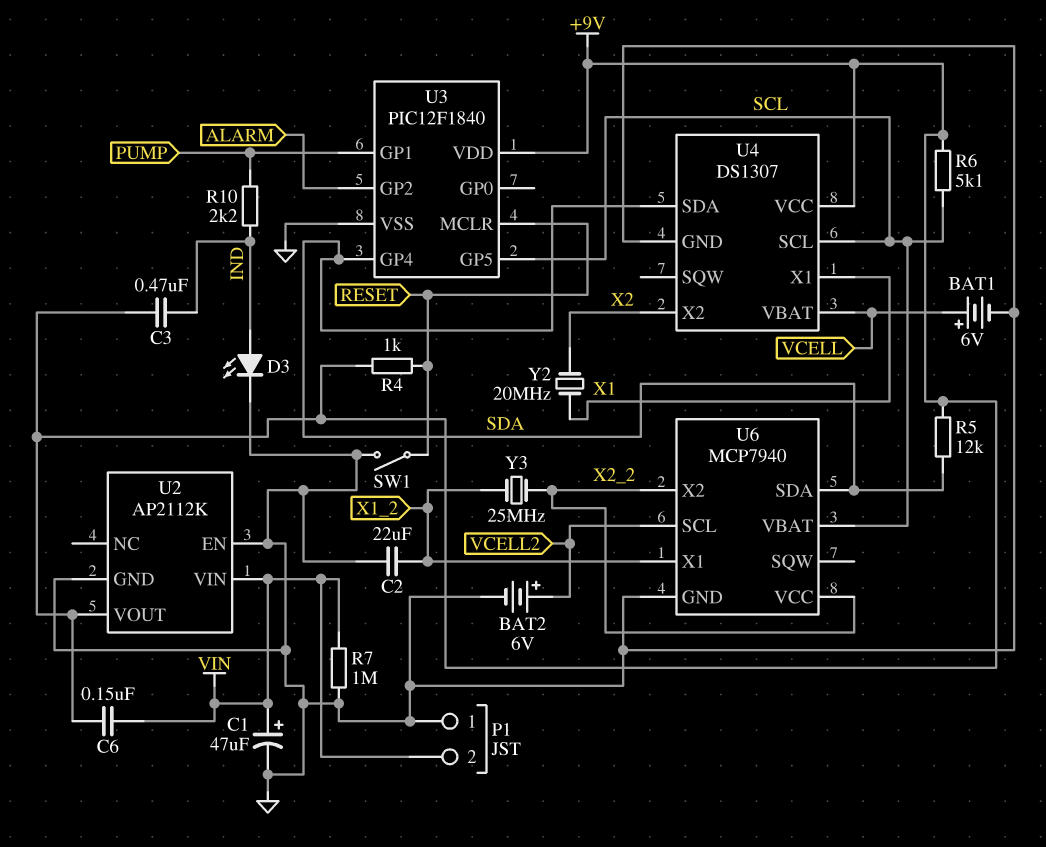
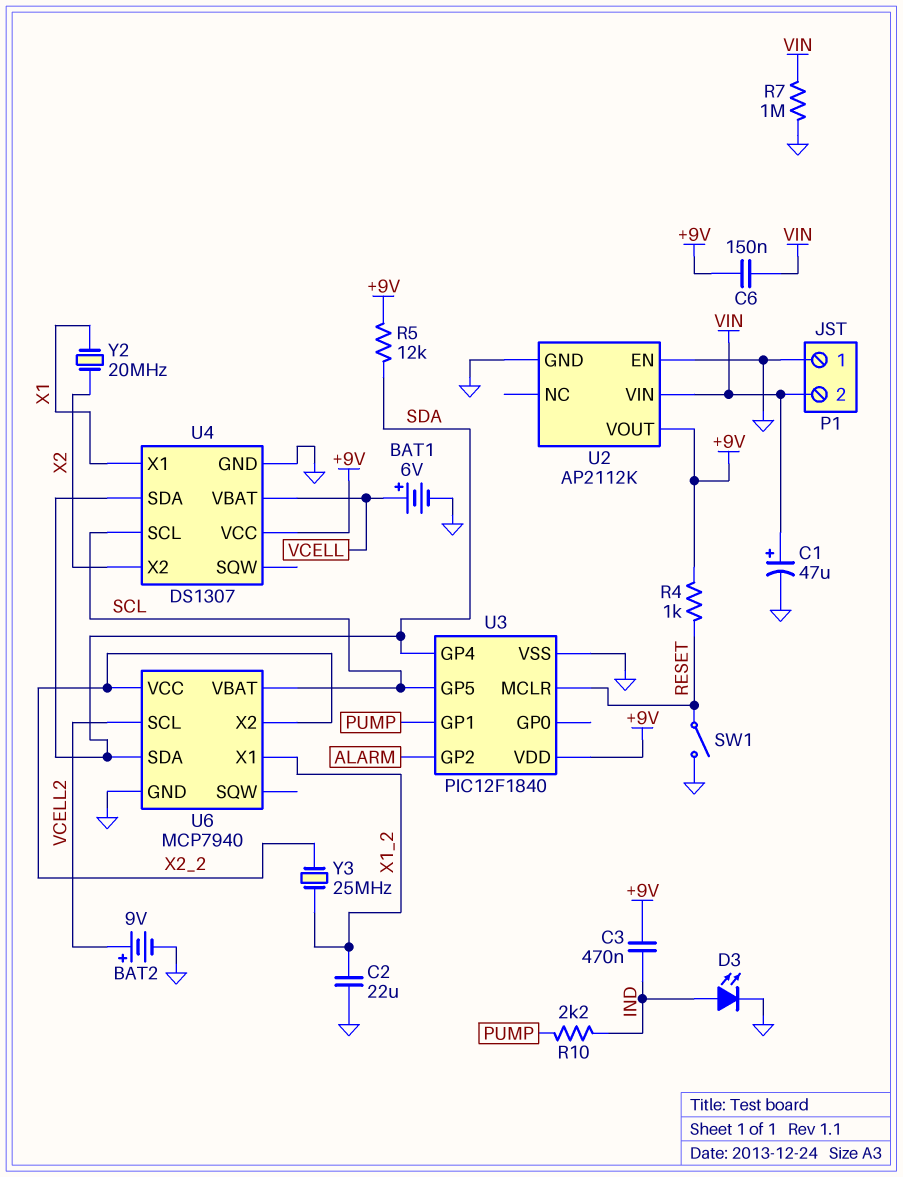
BAT2: 6V (plus VCELL2, minus GND) -> 9V (plus VCELL2, minus GND)
R6: 5.1k (+9V, SCL) -> none

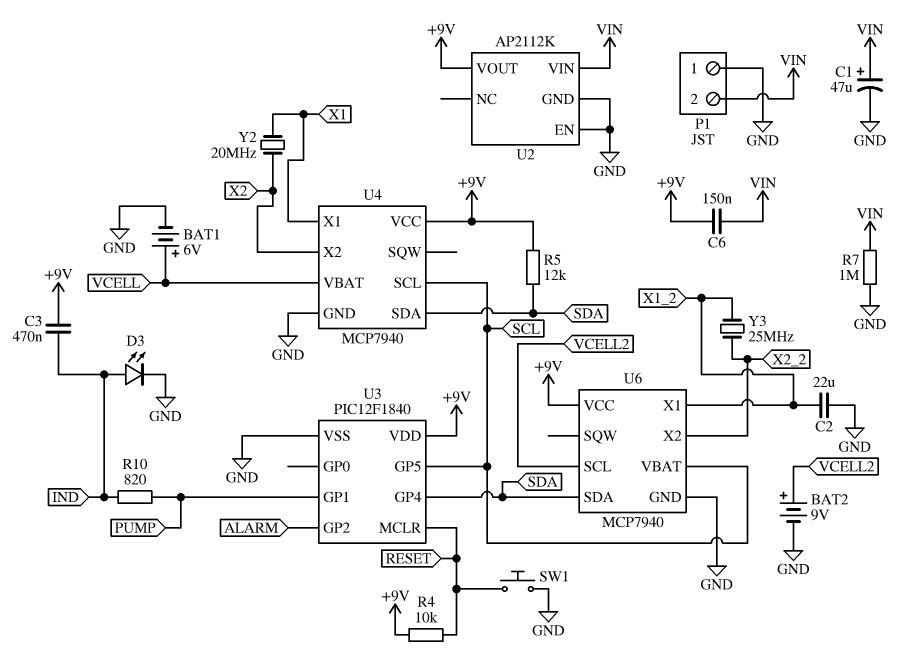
R4: 1k (+9V, RESET) -> 10k (+9V, RESET)
R10: 2.2k (IND, PUMP) -> 820 (IND, PUMP)
SW1: switch (GND, RESET) -> button (GND, RESET)
U4: DS1307 -> MCP7940
U6 pin VCC: X2_2 -> +9V

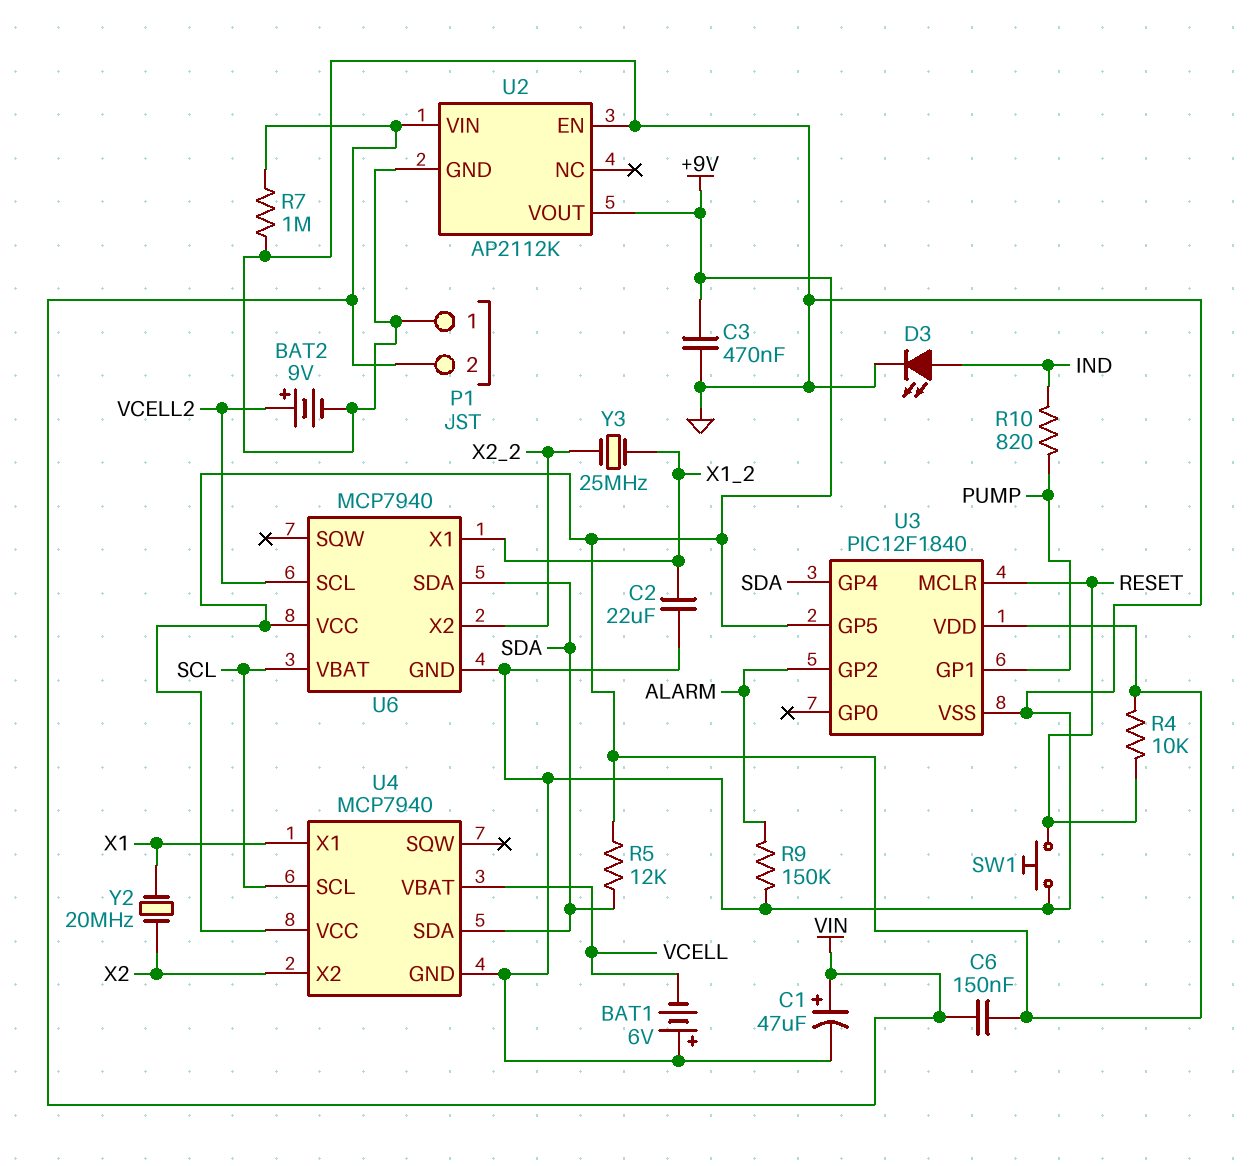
BAT1: 6V (plus VCELL, minus GND) -> 6V (plus GND, minus VCELL)
C3: 470nF (+9V, IND) -> 470nF (+9V, GND)
R9: none -> 150k (ALARM, GND)
U3 pin GP5: SCL -> +9V

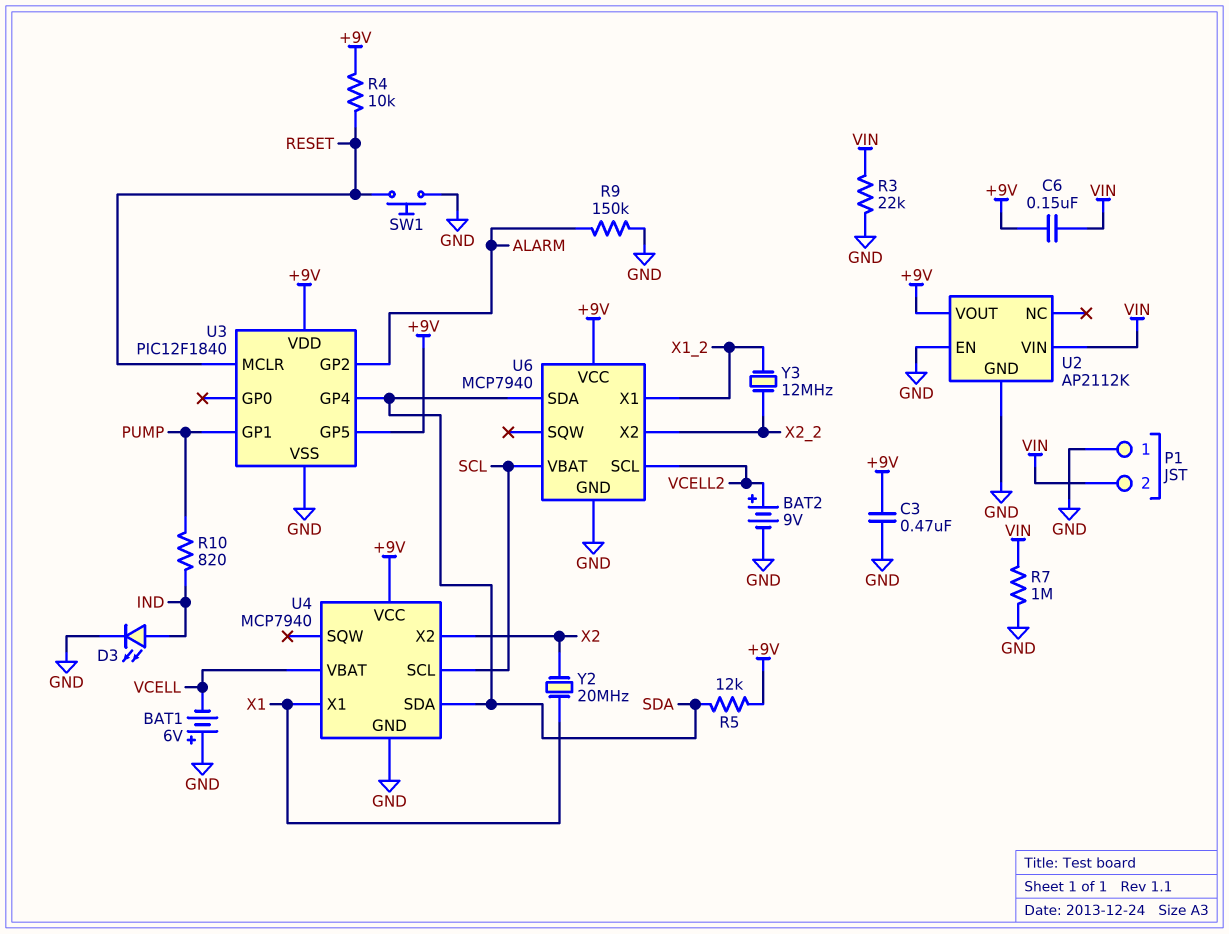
C1: 47uF (plus VIN, minus GND) -> none
C2: 22uF (GND, X1_2) -> none
R3: none -> 22k (GND, VIN)
Y3: 25MHz (X1_2, X2_2) -> 12MHz (X1_2, X2_2)

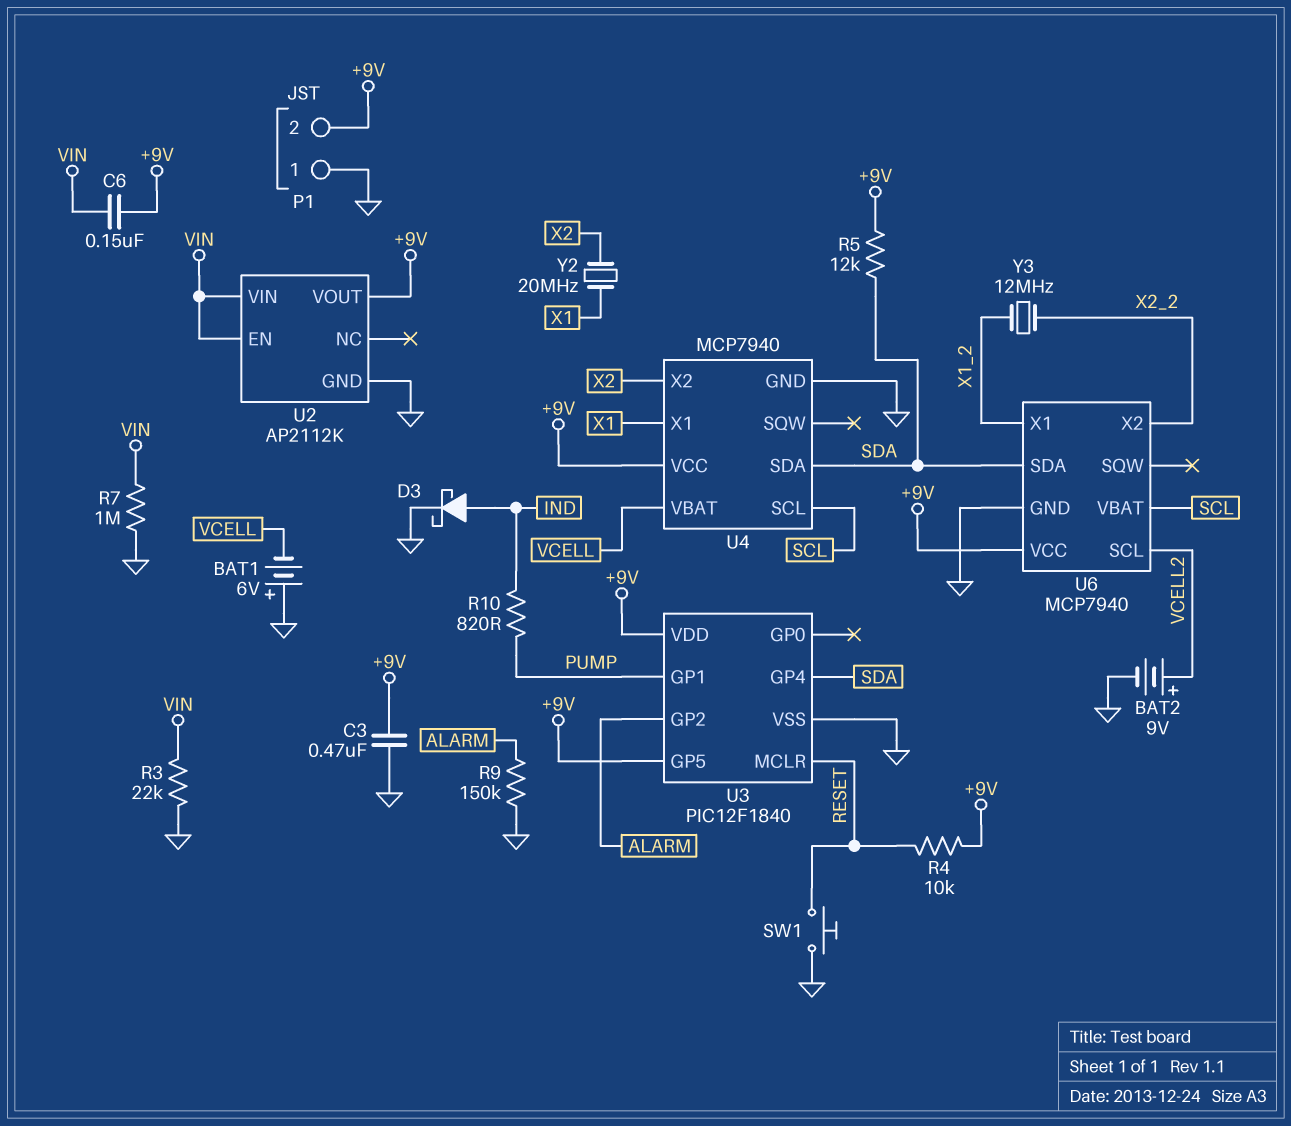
D3: LED (A IND, K GND) -> schottky (A IND, K GND)
P1 pin 2: VIN -> +9V
U2 pin EN: GND -> VIN

